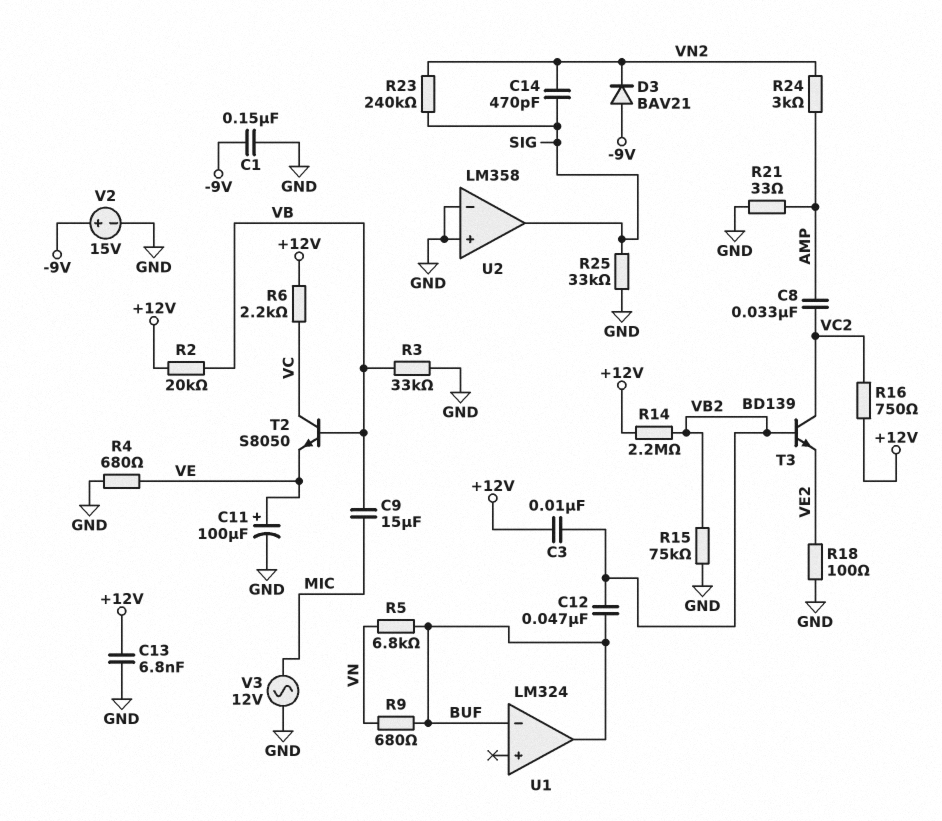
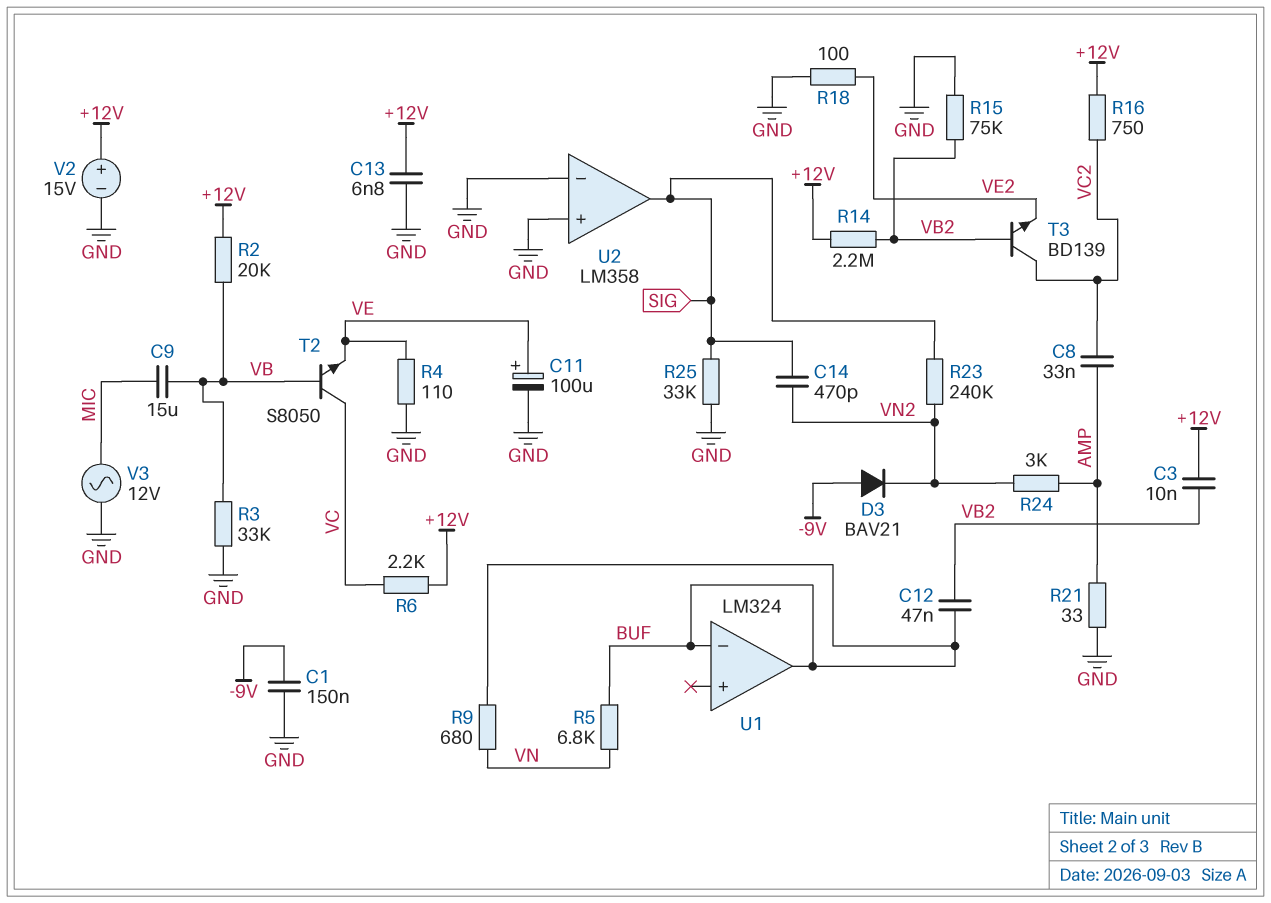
R4: 680 (GND, VE) -> 110 (GND, VE)
V2: 15V (plus -9V, minus GND) -> 15V (plus +12V, minus GND)

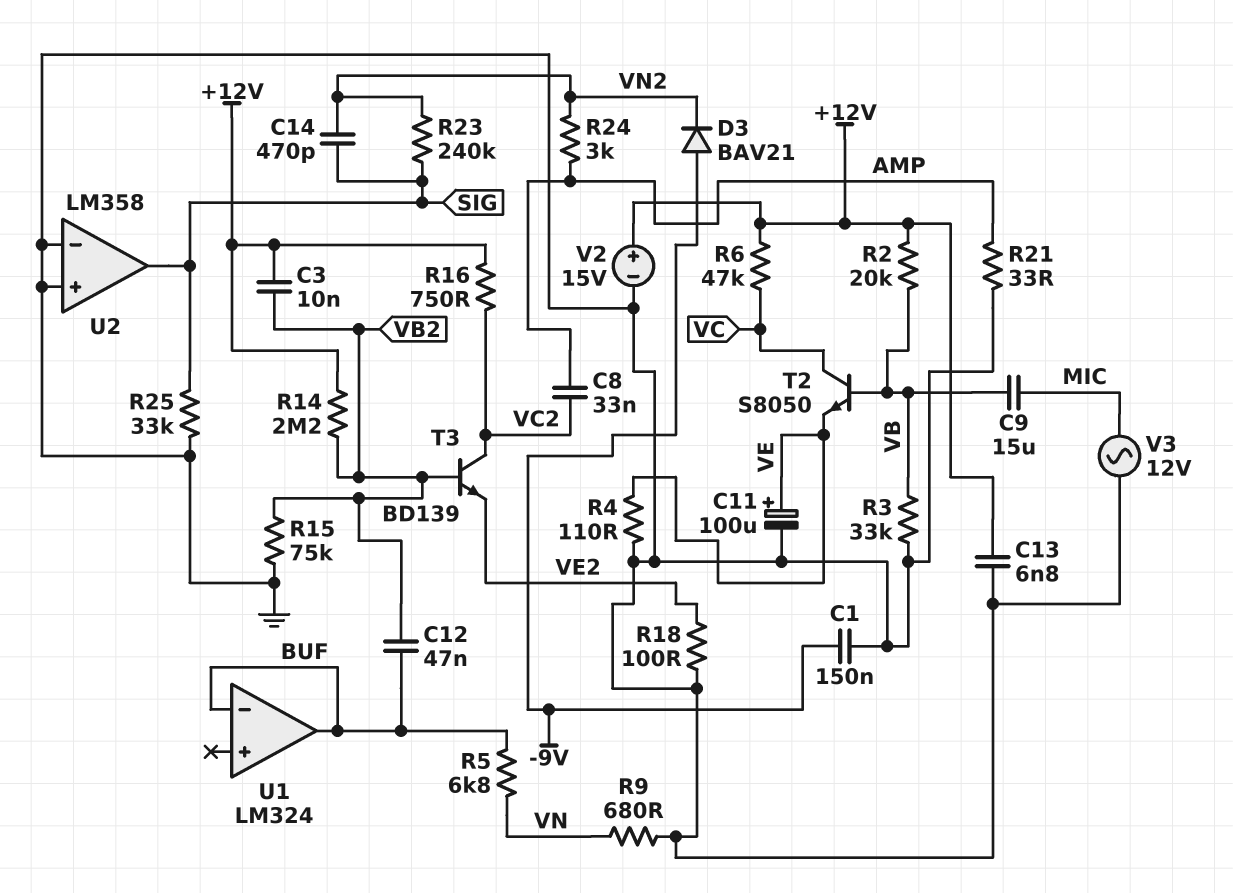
R6: 2.2k (+12V, VC) -> 47k (+12V, VC)
R9: 680 (BUF, VN) -> 680 (GND, VN)

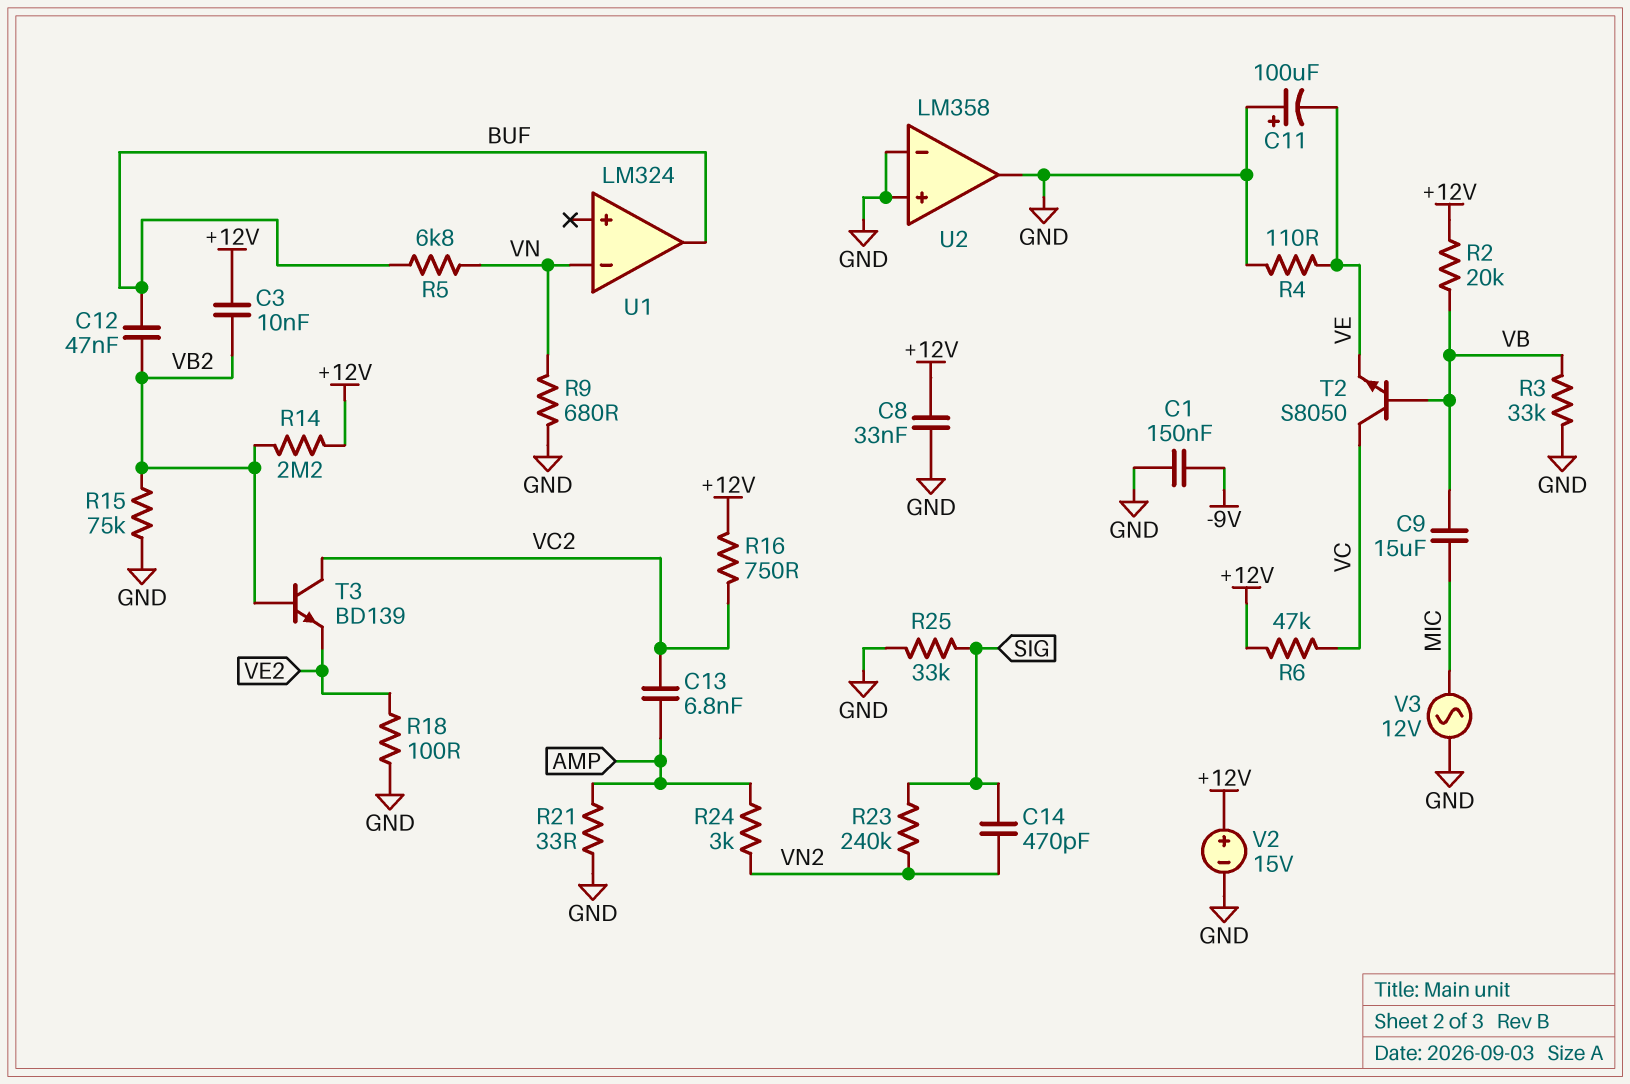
C8: 33nF (AMP, VC2) -> 33nF (+12V, GND)
C11: 100uF (plus VE, minus GND) -> 100uF (plus GND, minus VE)
C13: 6.8nF (+12V, GND) -> 6.8nF (AMP, VC2)
D3: diode BAV21 (A -9V, K VN2) -> none
U1 pin in-: BUF -> VN
U2 pin out: SIG -> GND

